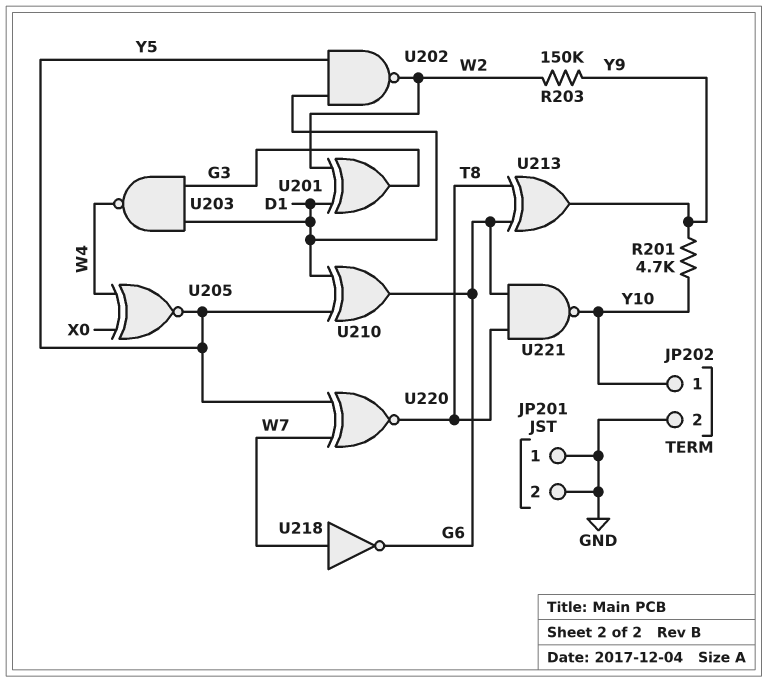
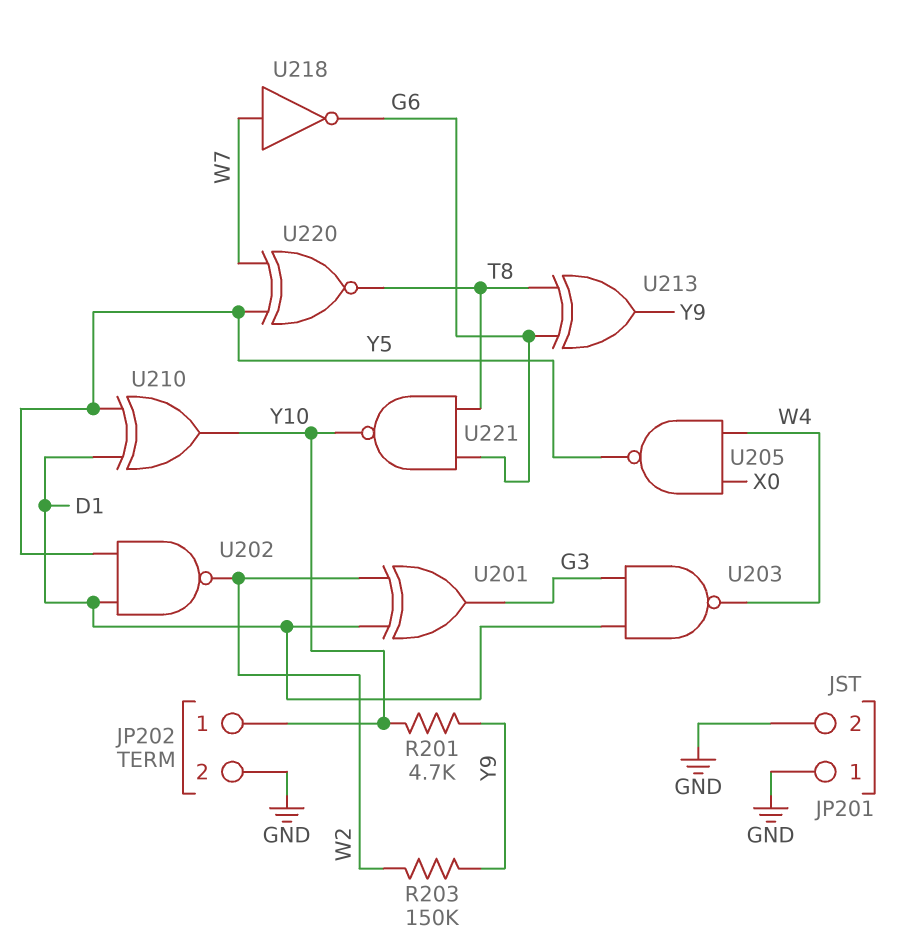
U205: XNOR (in W4, in X0, out Y5) -> NAND (in W4, in X0, out Y5)
U210: XOR (in D1, in Y5, out G6) -> XOR (in D1, in Y5, out Y10)

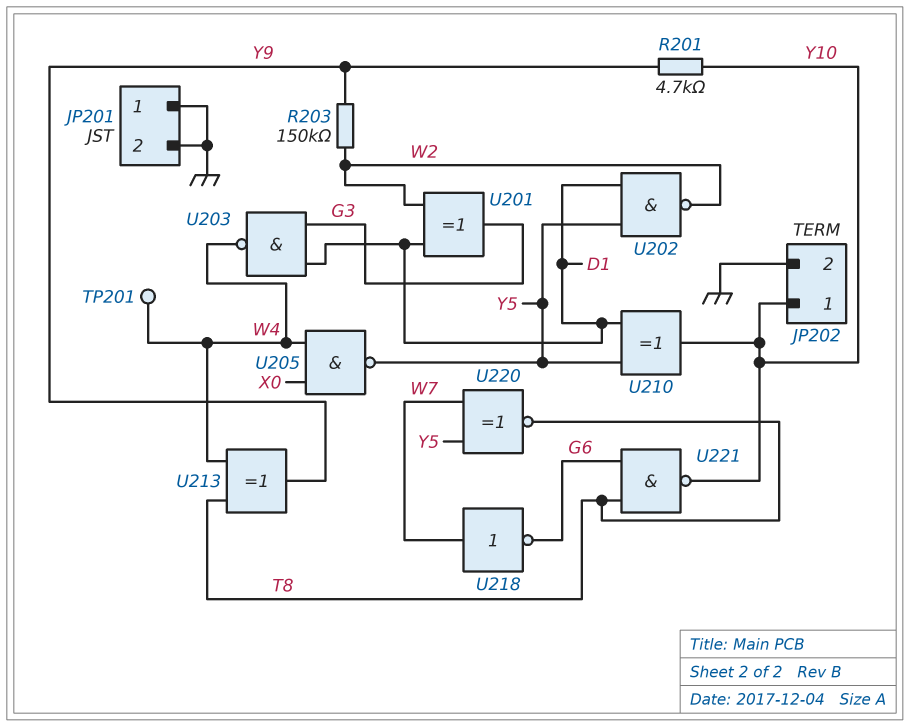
TP201: none -> test point (W4)
U213: XOR (in G6, in T8, out Y9) -> XOR (in T8, in W4, out Y9)

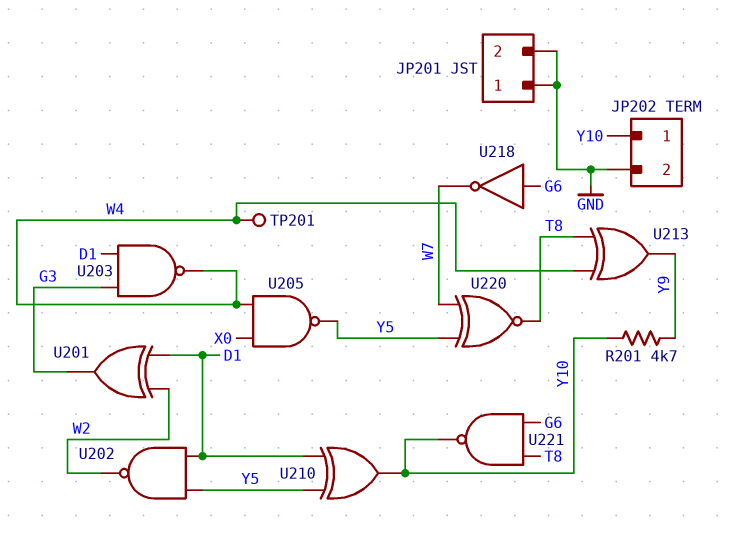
R203: 150k (W2, Y9) -> none
U218: NOT (in W7, out G6) -> NOT (in G6, out W7)

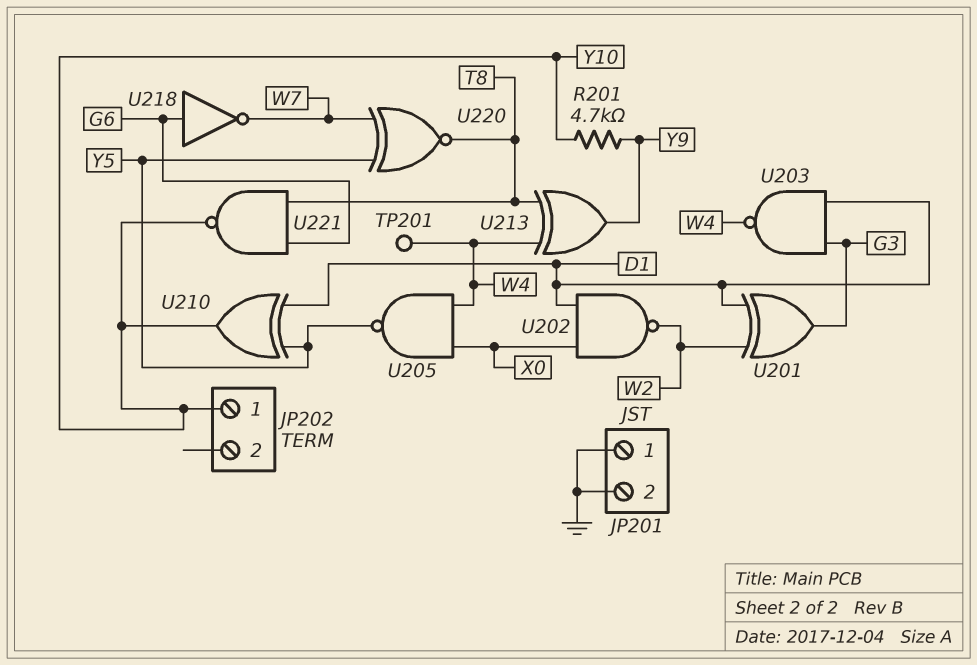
JP202 pin 2: GND -> none
U202: NAND (in D1, in Y5, out W2) -> NAND (in D1, in X0, out W2)

